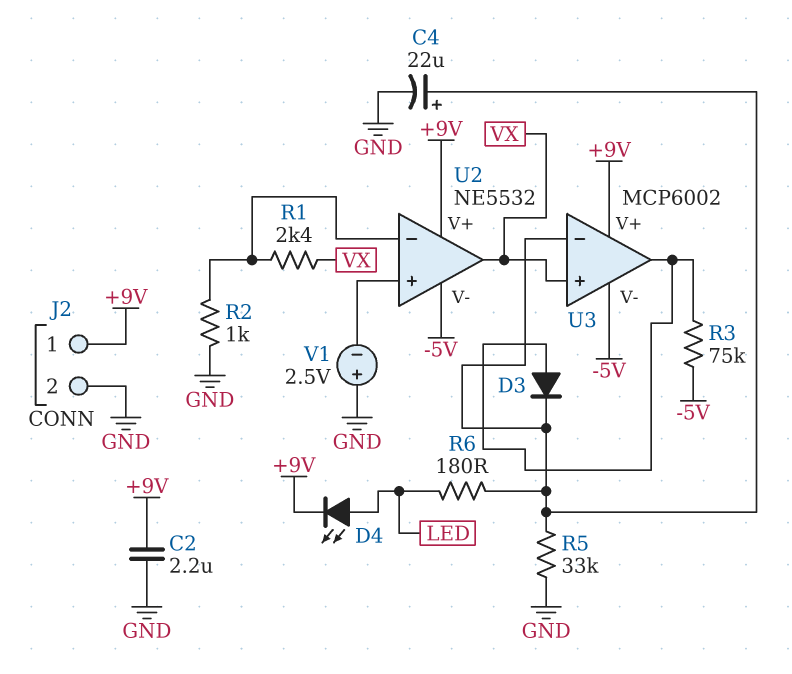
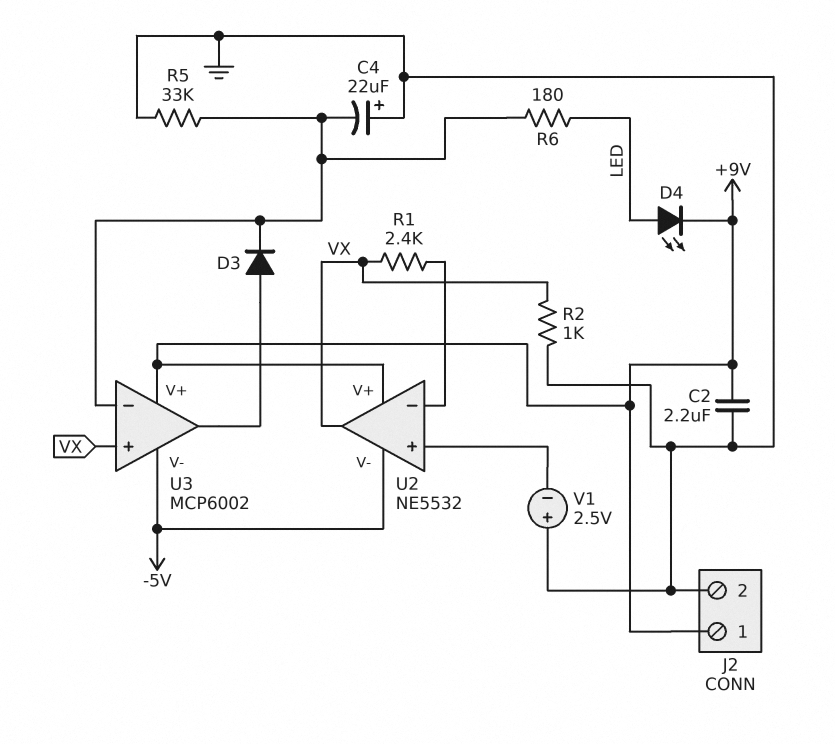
C4: 22uF (plus U3/in-, minus GND) -> 22uF (plus GND, minus U3/in-)
R2: 1k (GND, U2/in-) -> 1k (GND, VX)
R3: 75k (-5V, U3/out) -> none

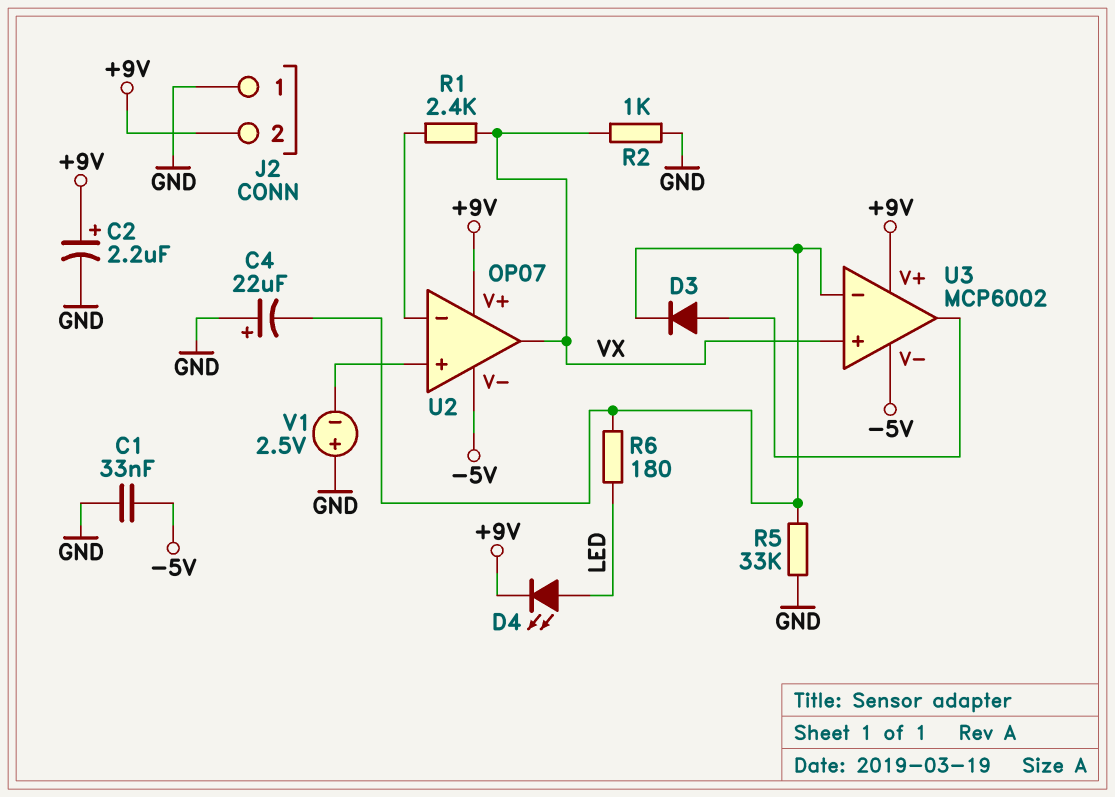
C1: none -> 33nF (-5V, GND)
C2: 2.2uF (+9V, GND) -> 2.2uF (plus +9V, minus GND)
J2 pin 1: +9V -> GND
J2 pin 2: GND -> +9V
U2: NE5532 -> OP07

